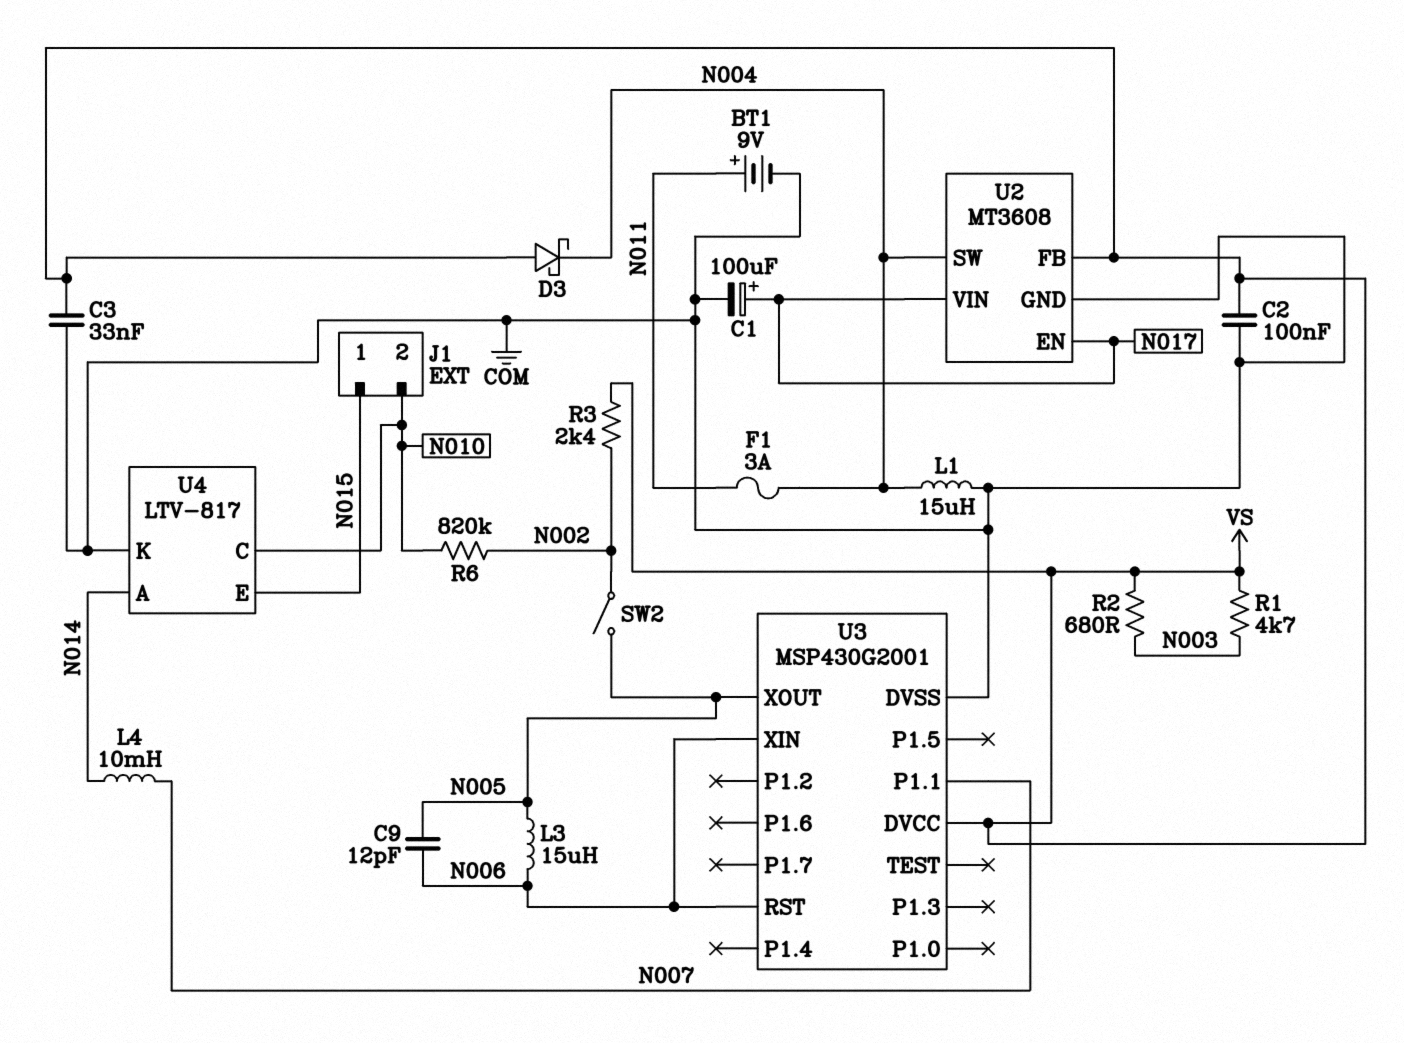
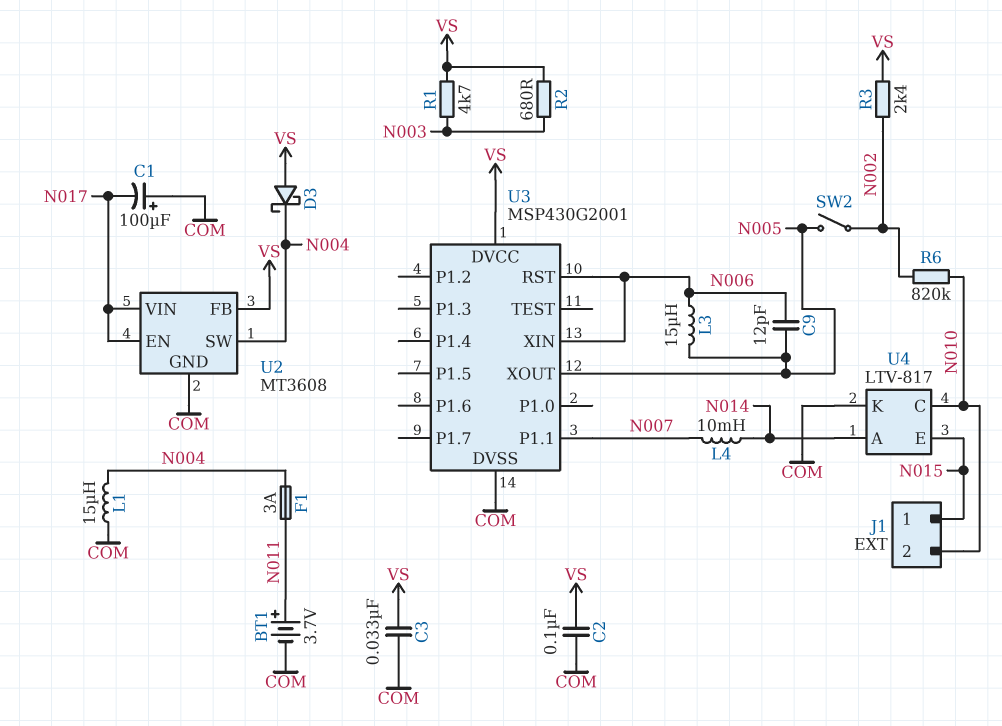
BT1: 9V (plus N011, minus COM) -> 3.7V (plus N011, minus COM)
C1: 100uF (plus N017, minus COM) -> 100uF (plus COM, minus N017)

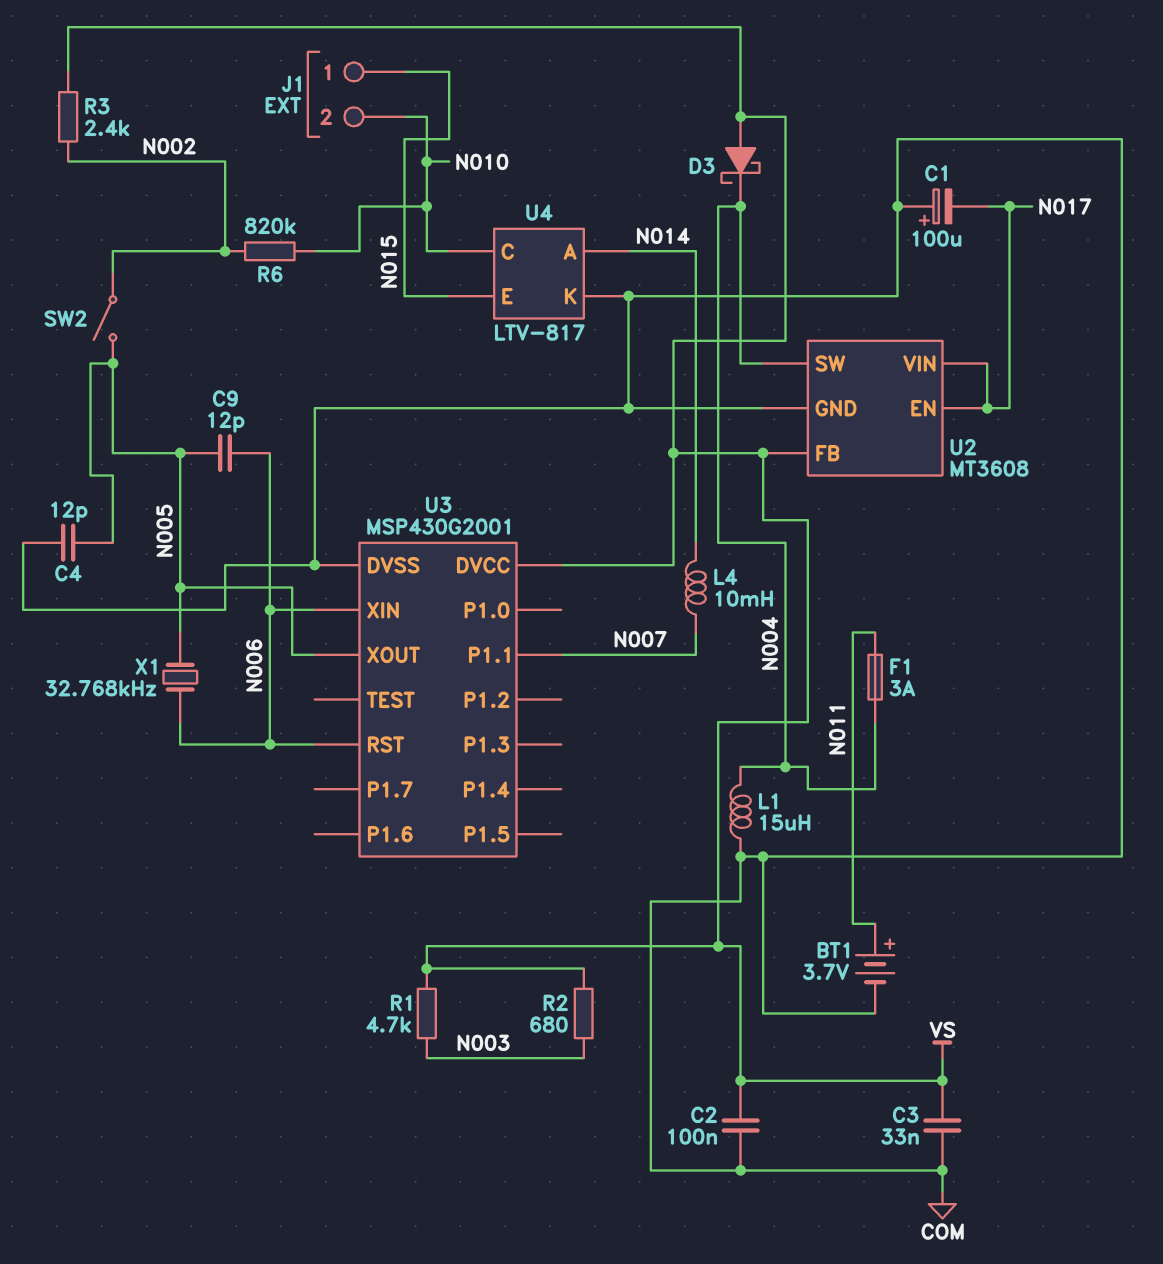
C4: none -> 12pF (COM, N005)
L3: 15uH (N005, N006) -> none
X1: none -> 32.768kHz (N005, N006)

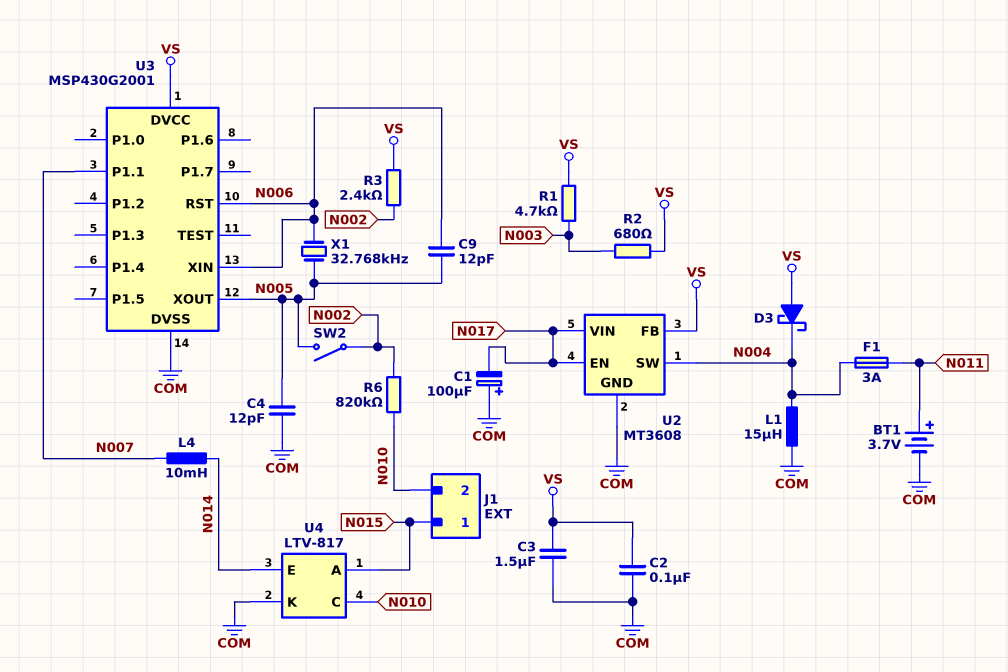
C3: 33nF (COM, VS) -> 1.5uF (COM, VS)
U4 pin A: N014 -> N015
U4 pin E: N015 -> N014

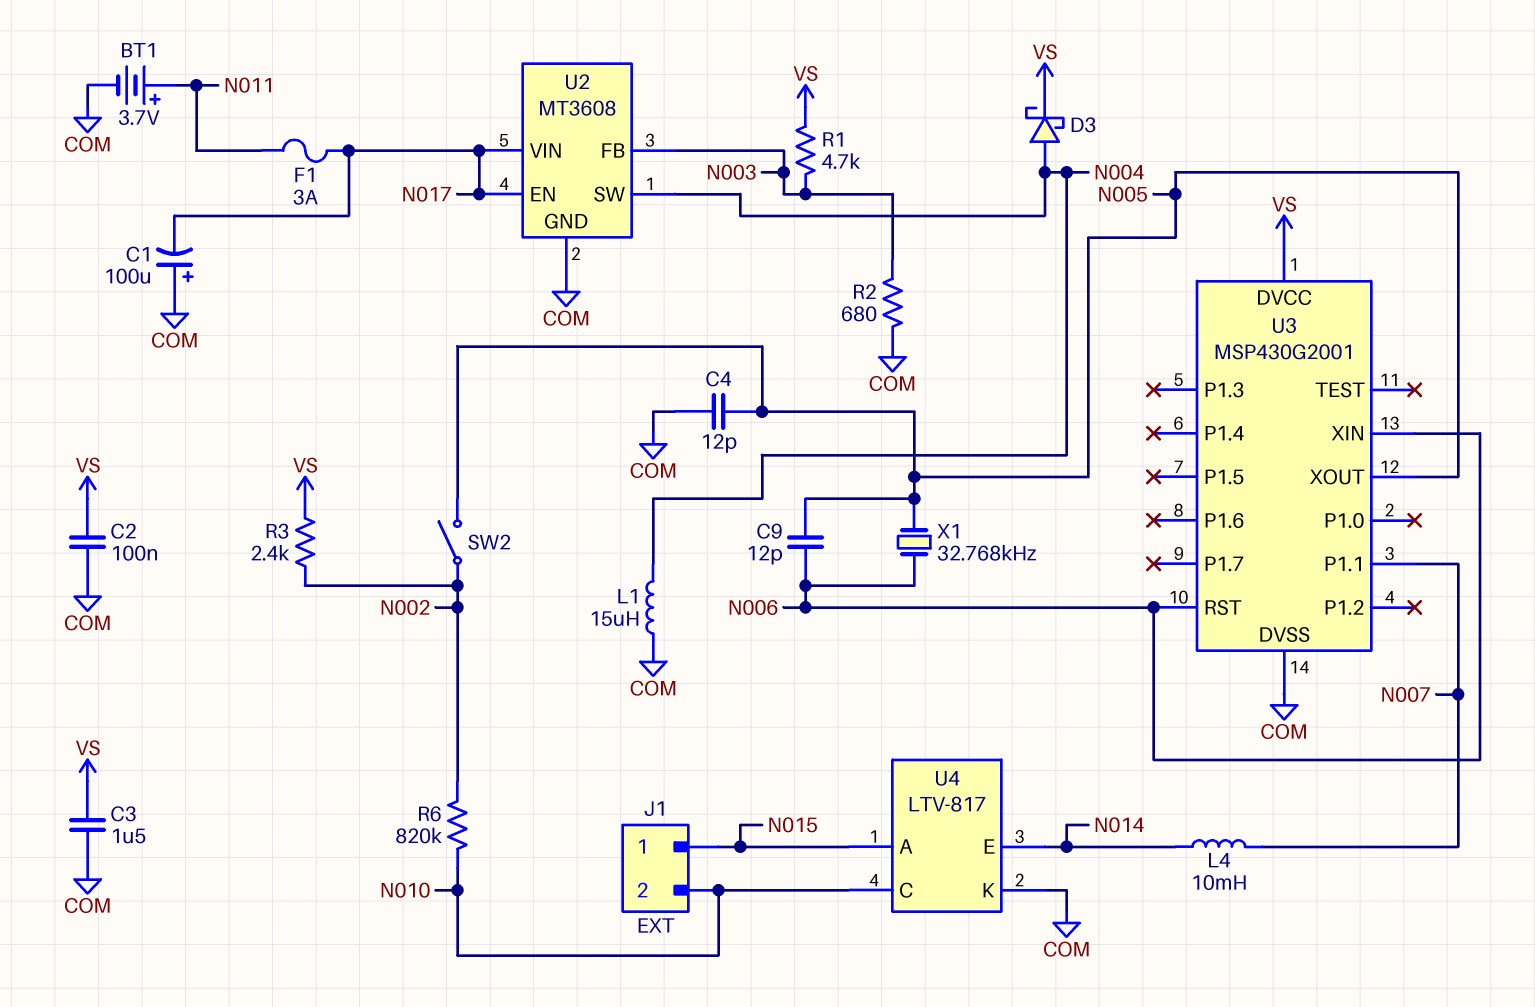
D3: schottky (A VS, K N004) -> schottky (A N004, K VS)
F1: 3A (N004, N011) -> 3A (N011, N017)
R2: 680 (N003, VS) -> 680 (COM, N003)
U2 pin FB: VS -> N003

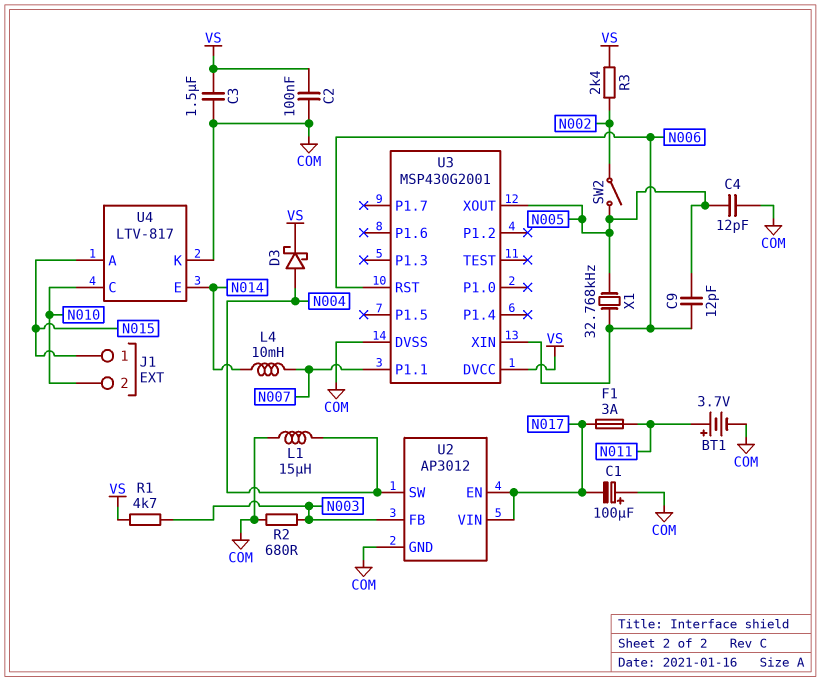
R6: 820k (N002, N010) -> none
U2: MT3608 -> AP3012

